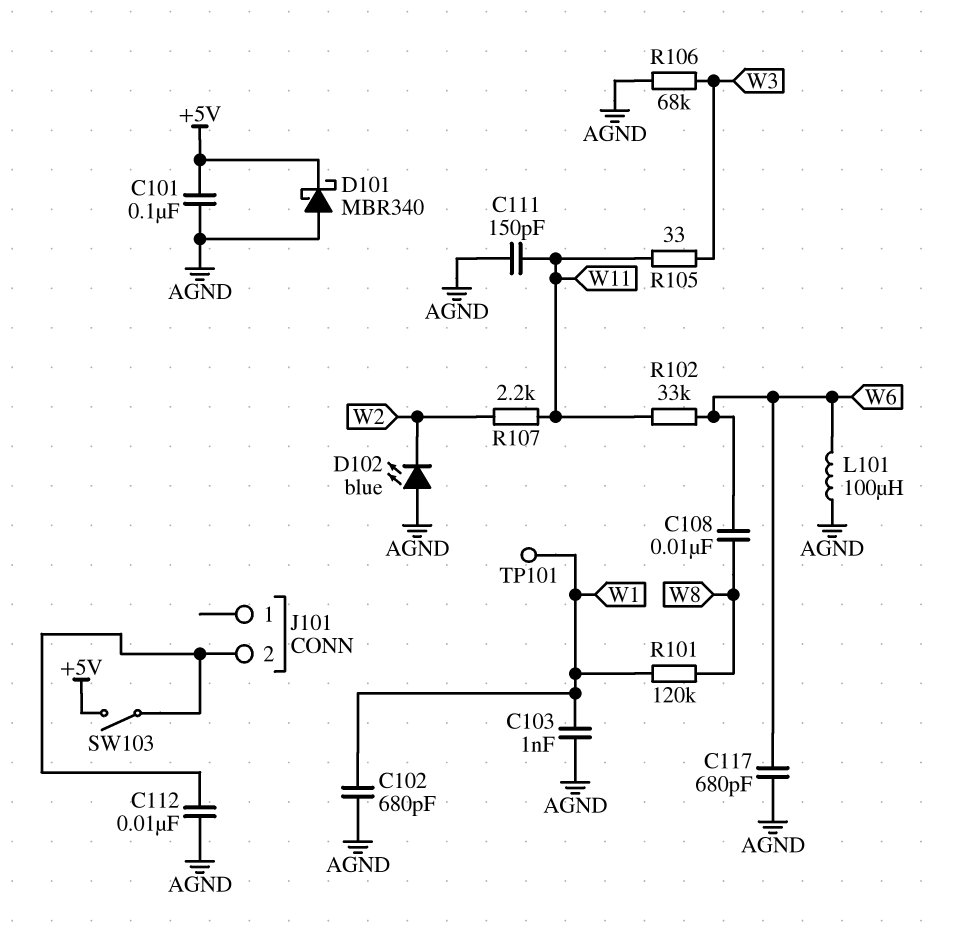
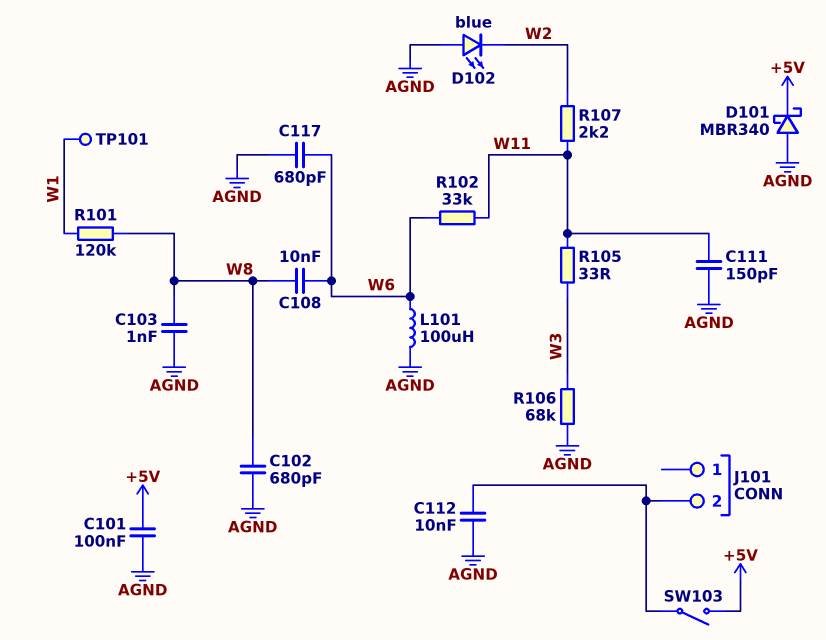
C102: 680pF (AGND, W1) -> 680pF (AGND, W8)
C103: 1nF (AGND, W1) -> 1nF (AGND, W8)

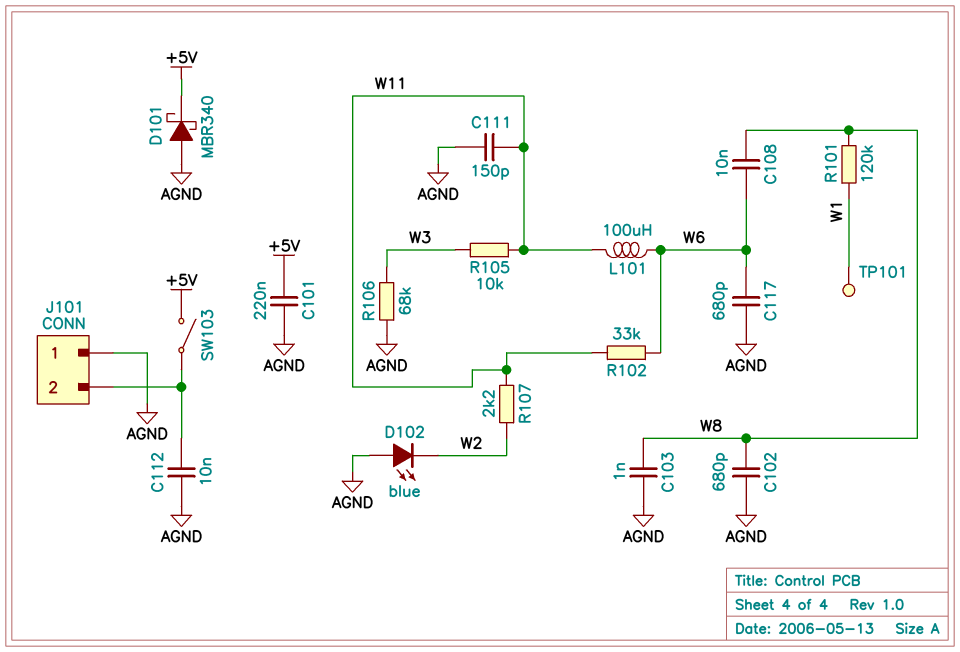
C101: 100nF (+5V, AGND) -> 220nF (+5V, AGND)
J101 pin 1: none -> AGND
L101: 100uH (AGND, W6) -> 100uH (W6, W11)
R105: 33 (W3, W11) -> 10k (W3, W11)

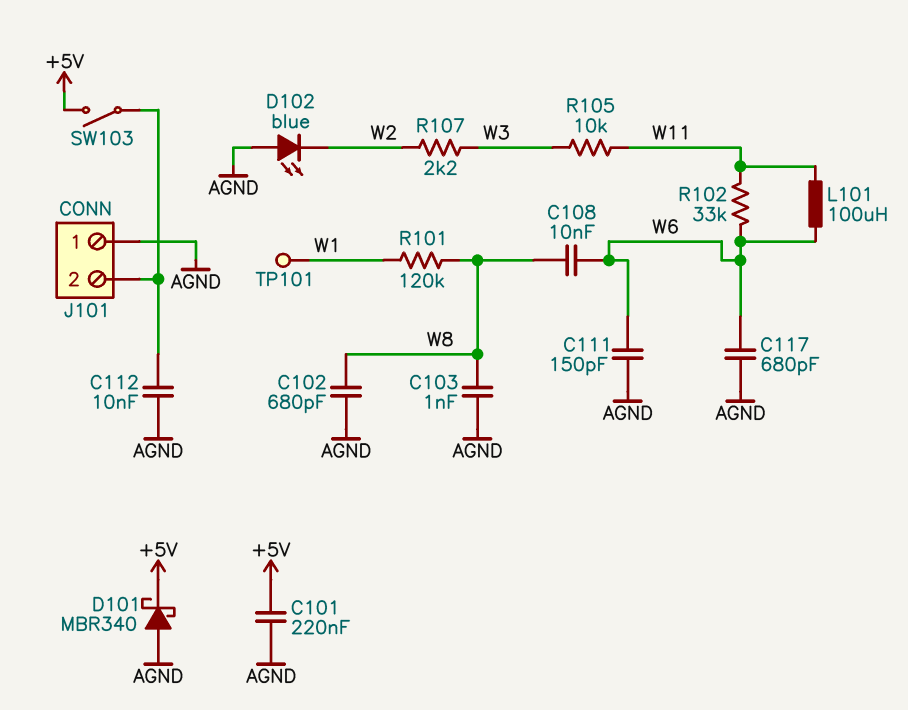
C111: 150pF (AGND, W11) -> 150pF (AGND, W6)
R106: 68k (AGND, W3) -> none
R107: 2.2k (W2, W11) -> 2.2k (W2, W3)

